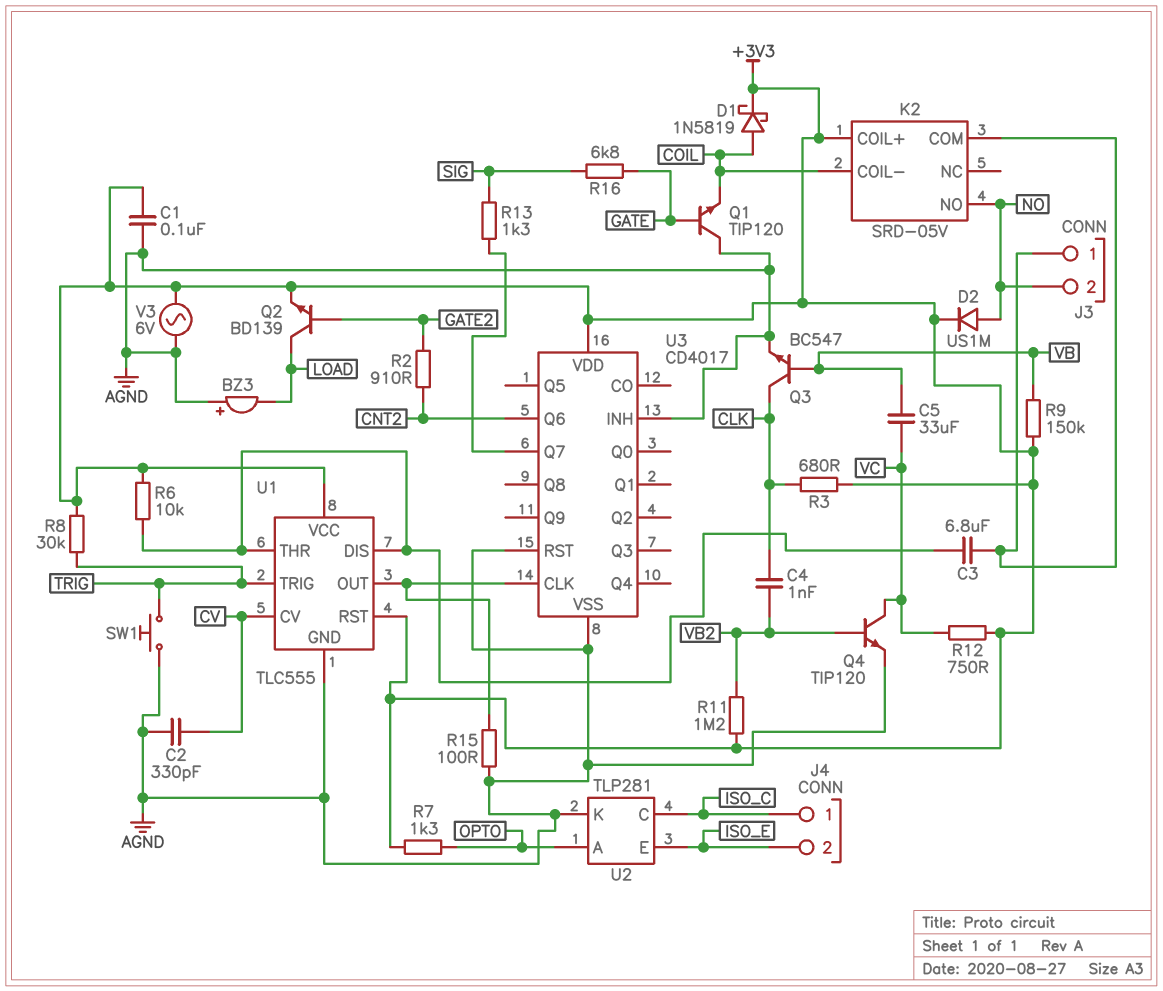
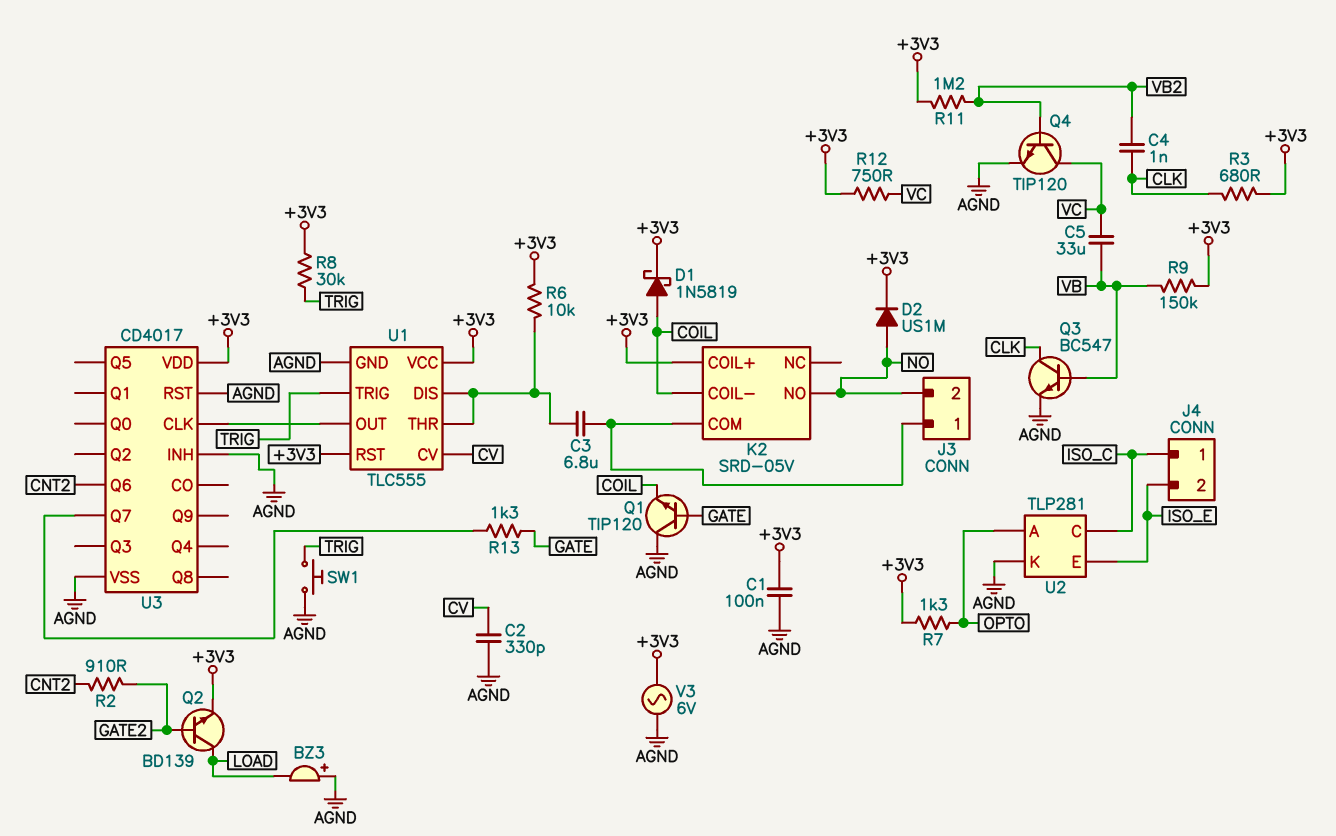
R13: 1.3k (SIG, U3/Q7) -> 1.3k (GATE, U3/Q7)
R15: 100 (AGND, U1/OUT) -> none
R16: 6.8k (GATE, SIG) -> none

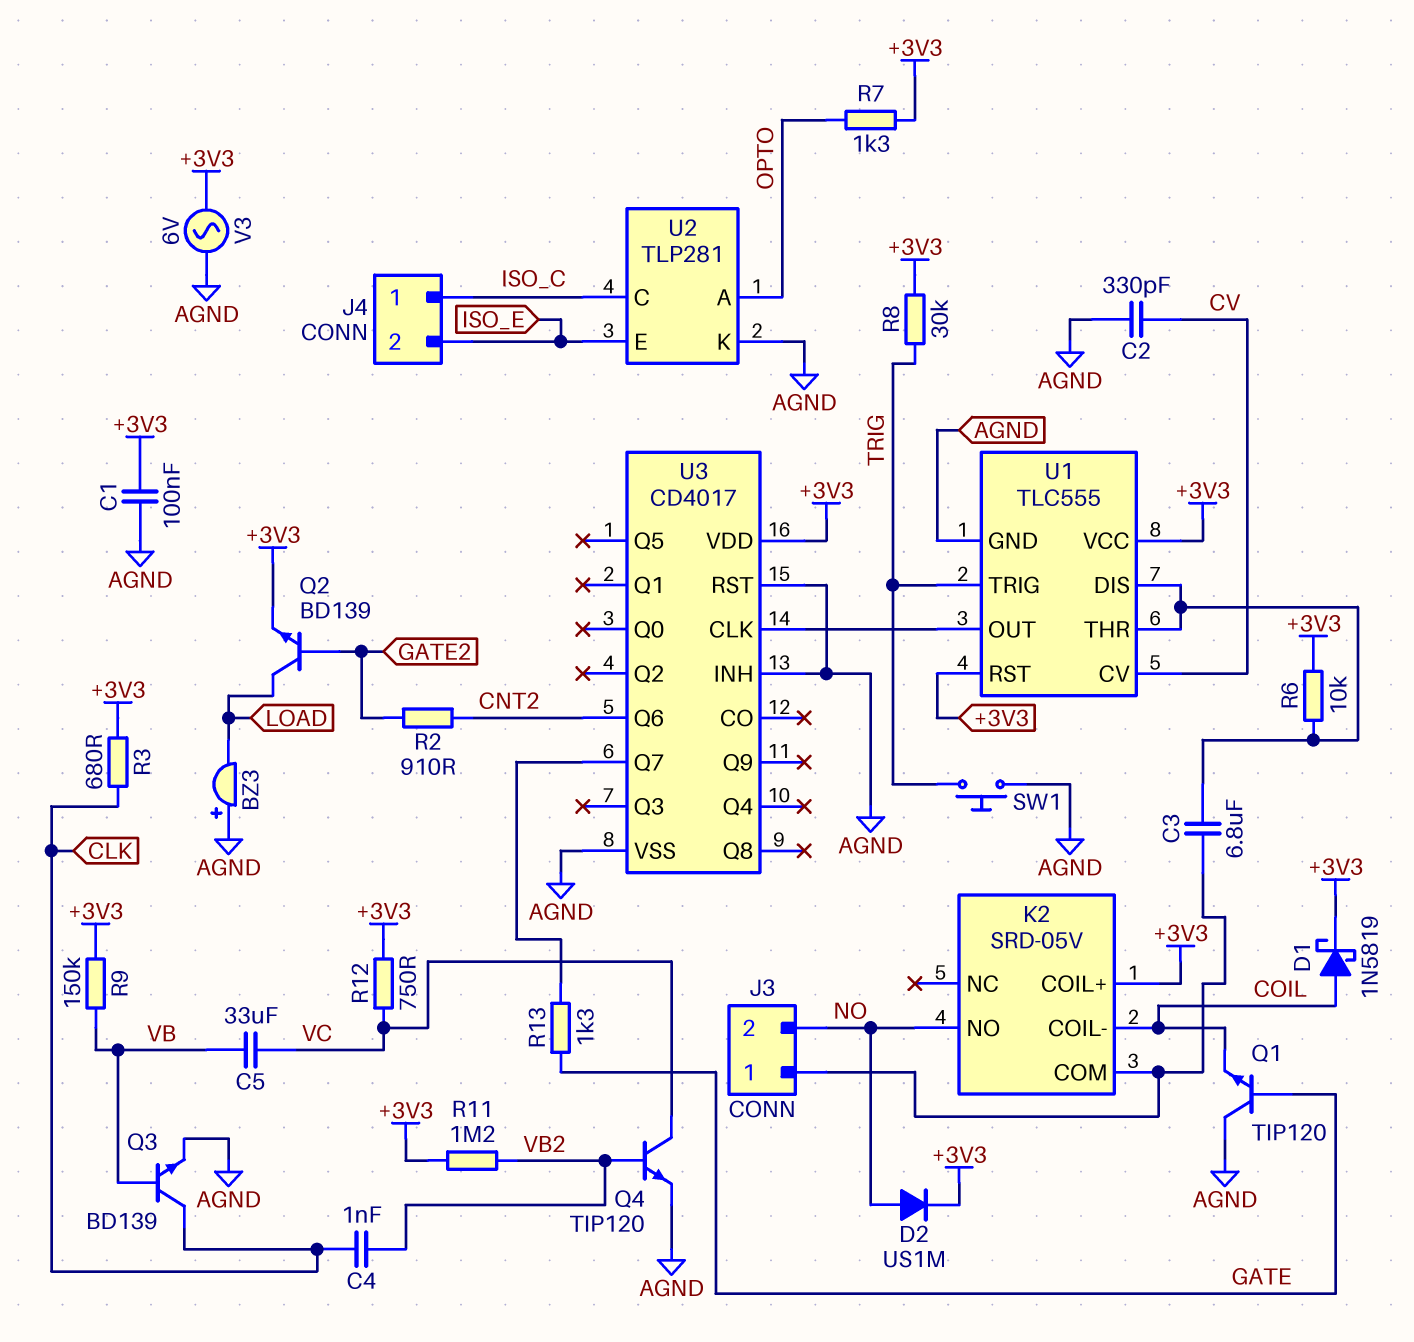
Q3: NPN BC547 (B VB, C CLK, E AGND) -> NPN BD139 (B VB, C CLK, E AGND)

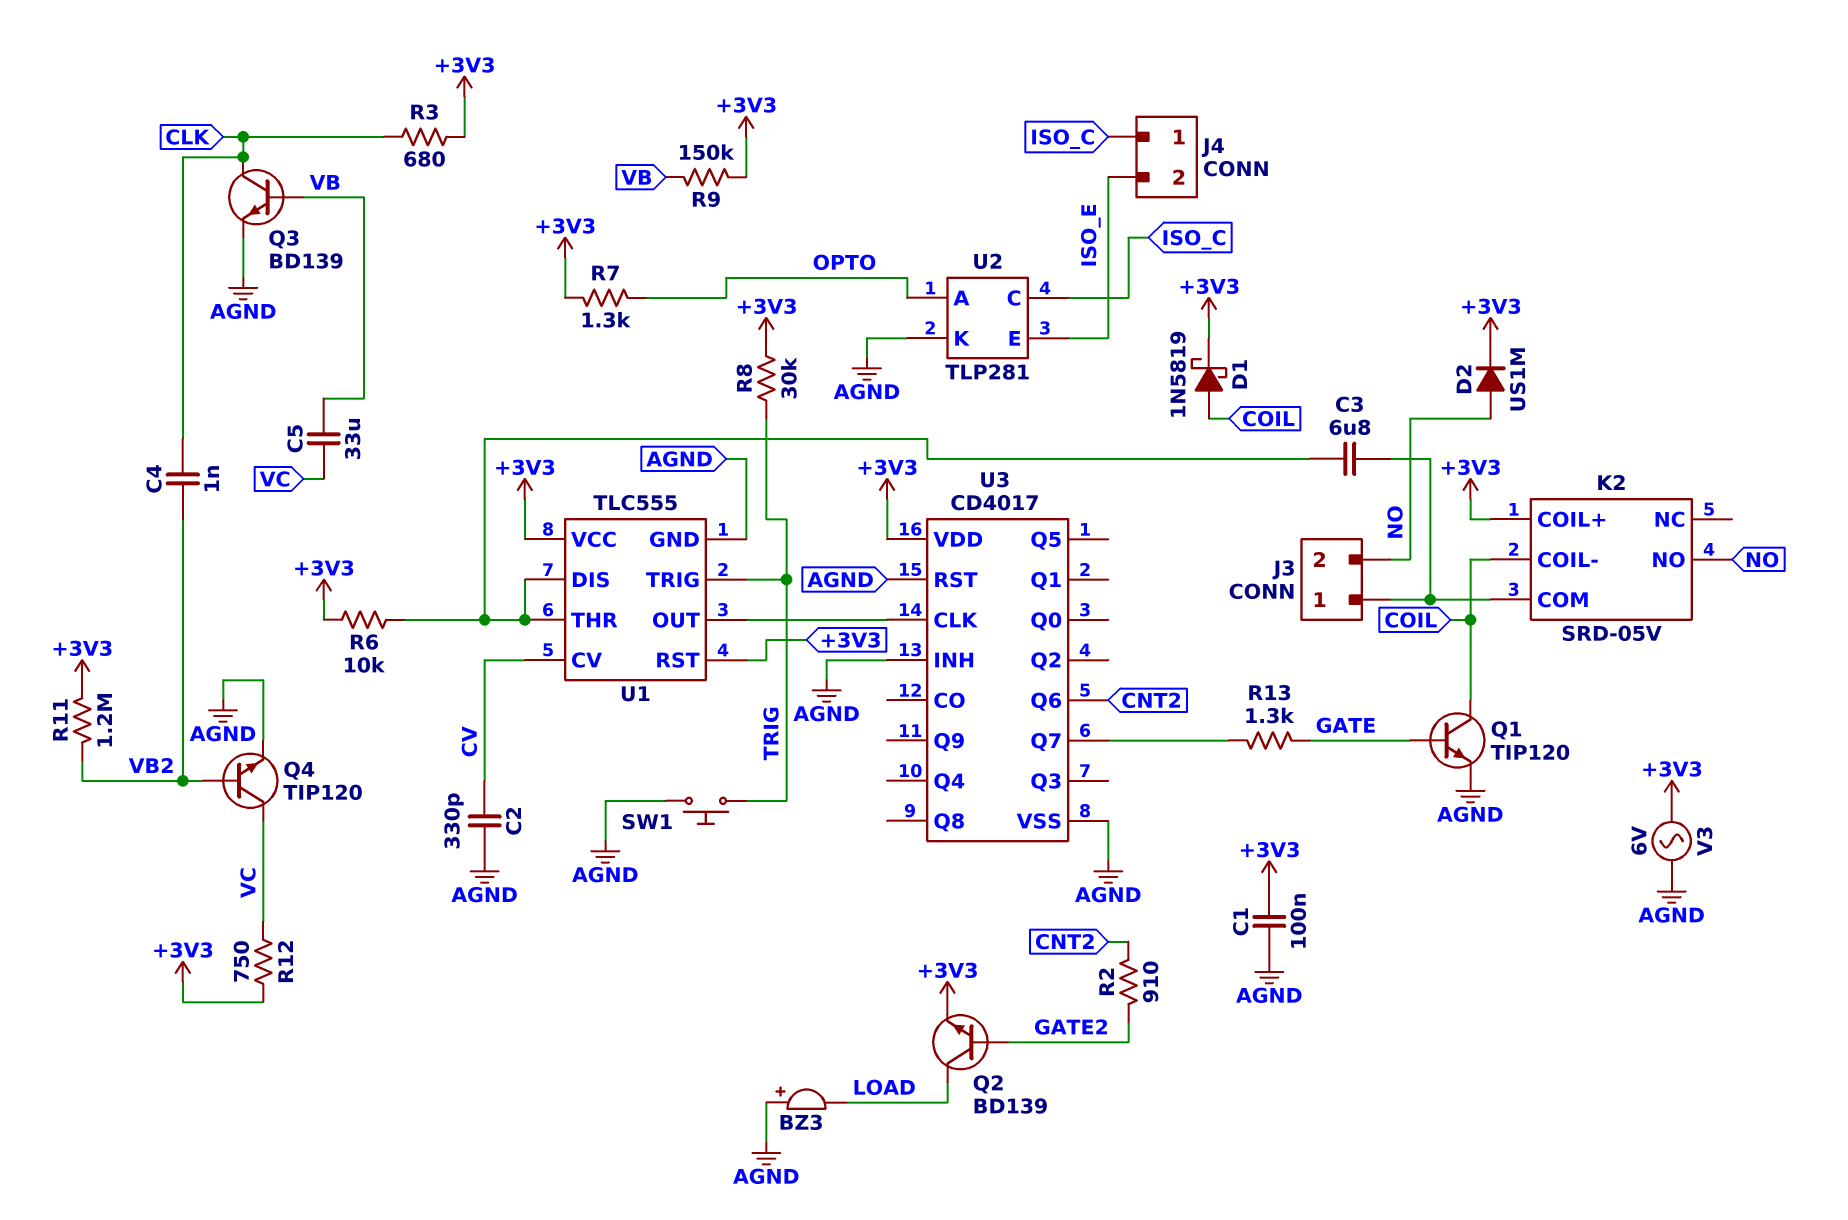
Q1: NPN TIP120 (B GATE, C AGND, E COIL) -> NPN TIP120 (B GATE, C COIL, E AGND)

